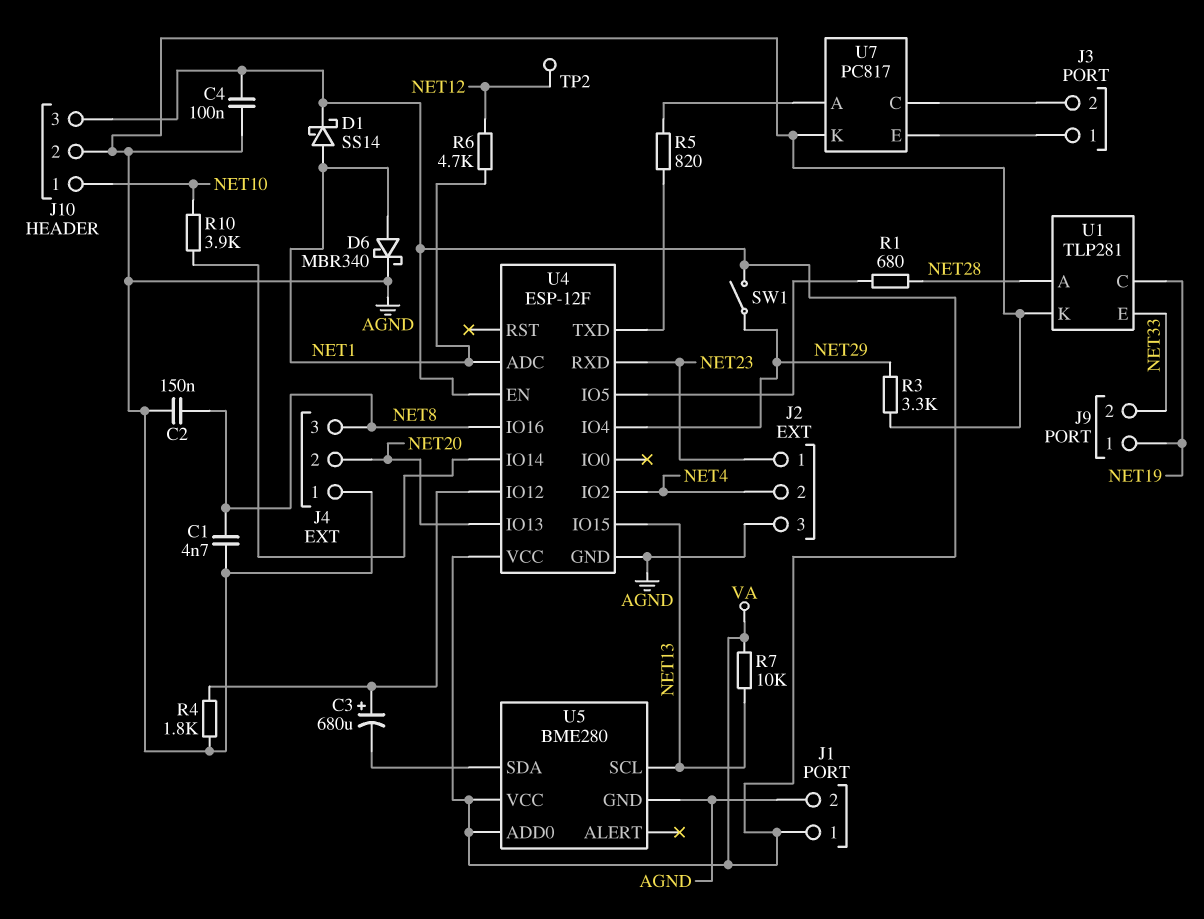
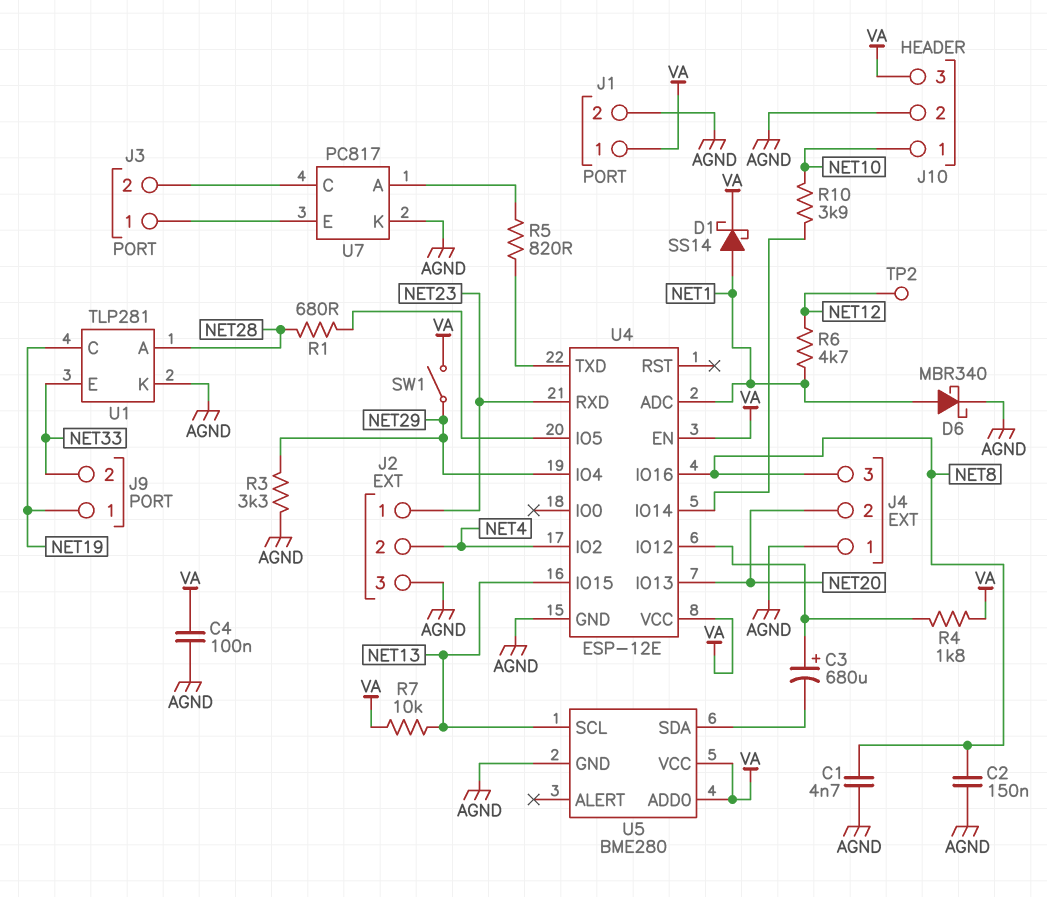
R4: 1.8k (AGND, U4/IO12) -> 1.8k (U4/IO12, VA)
U4: ESP-12F -> ESP-12E

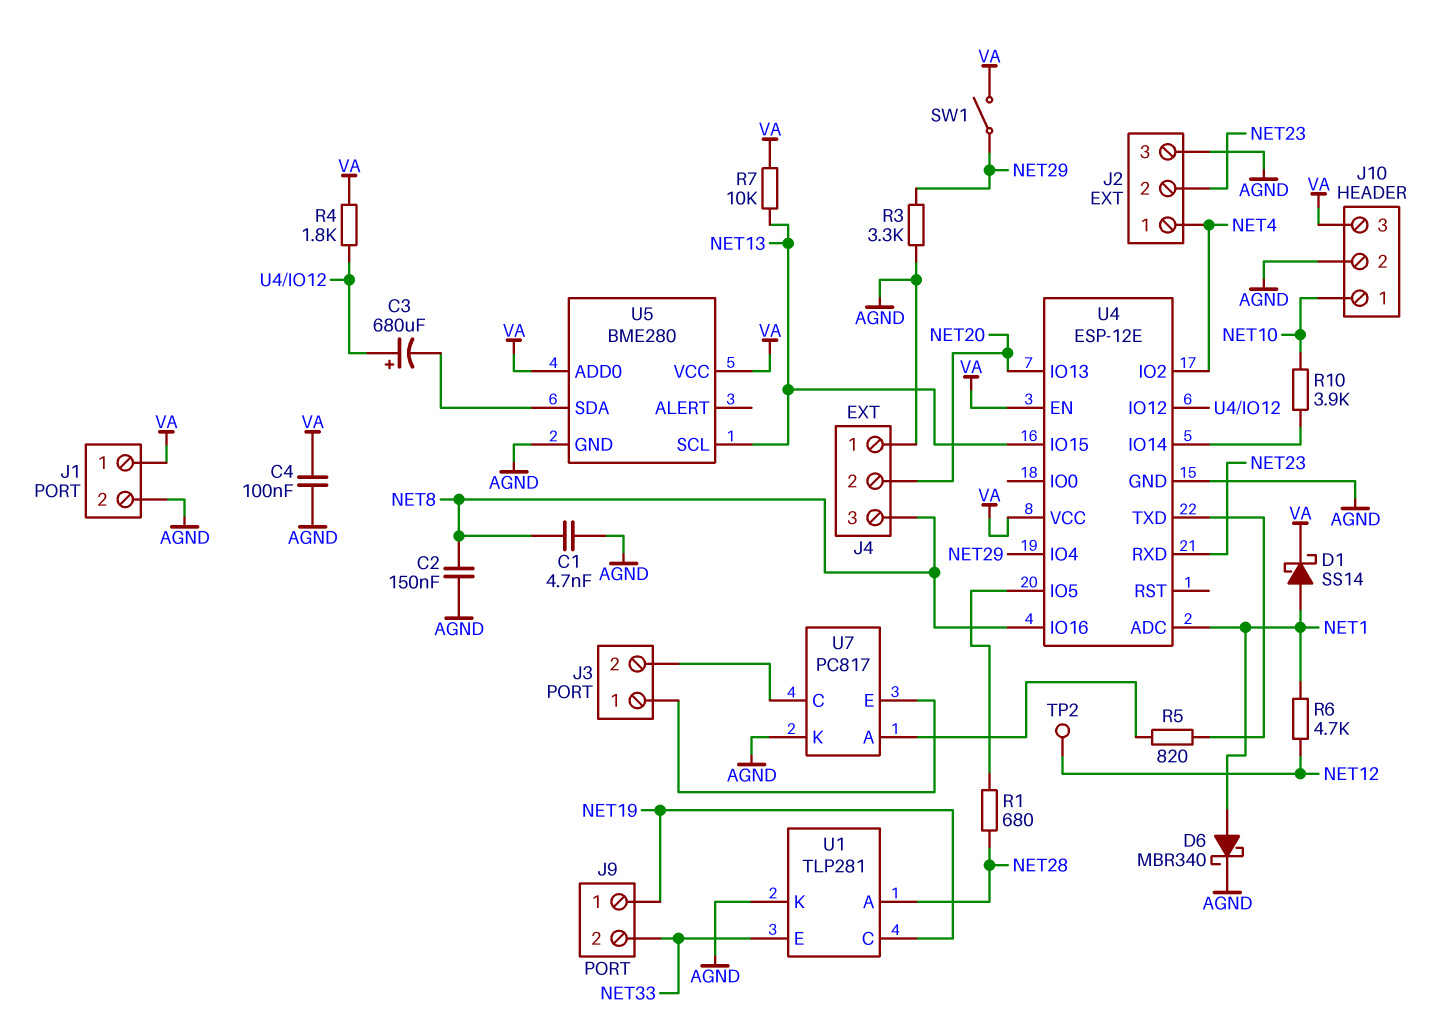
J2 pin 1: NET23 -> NET4
J2 pin 2: NET4 -> NET23

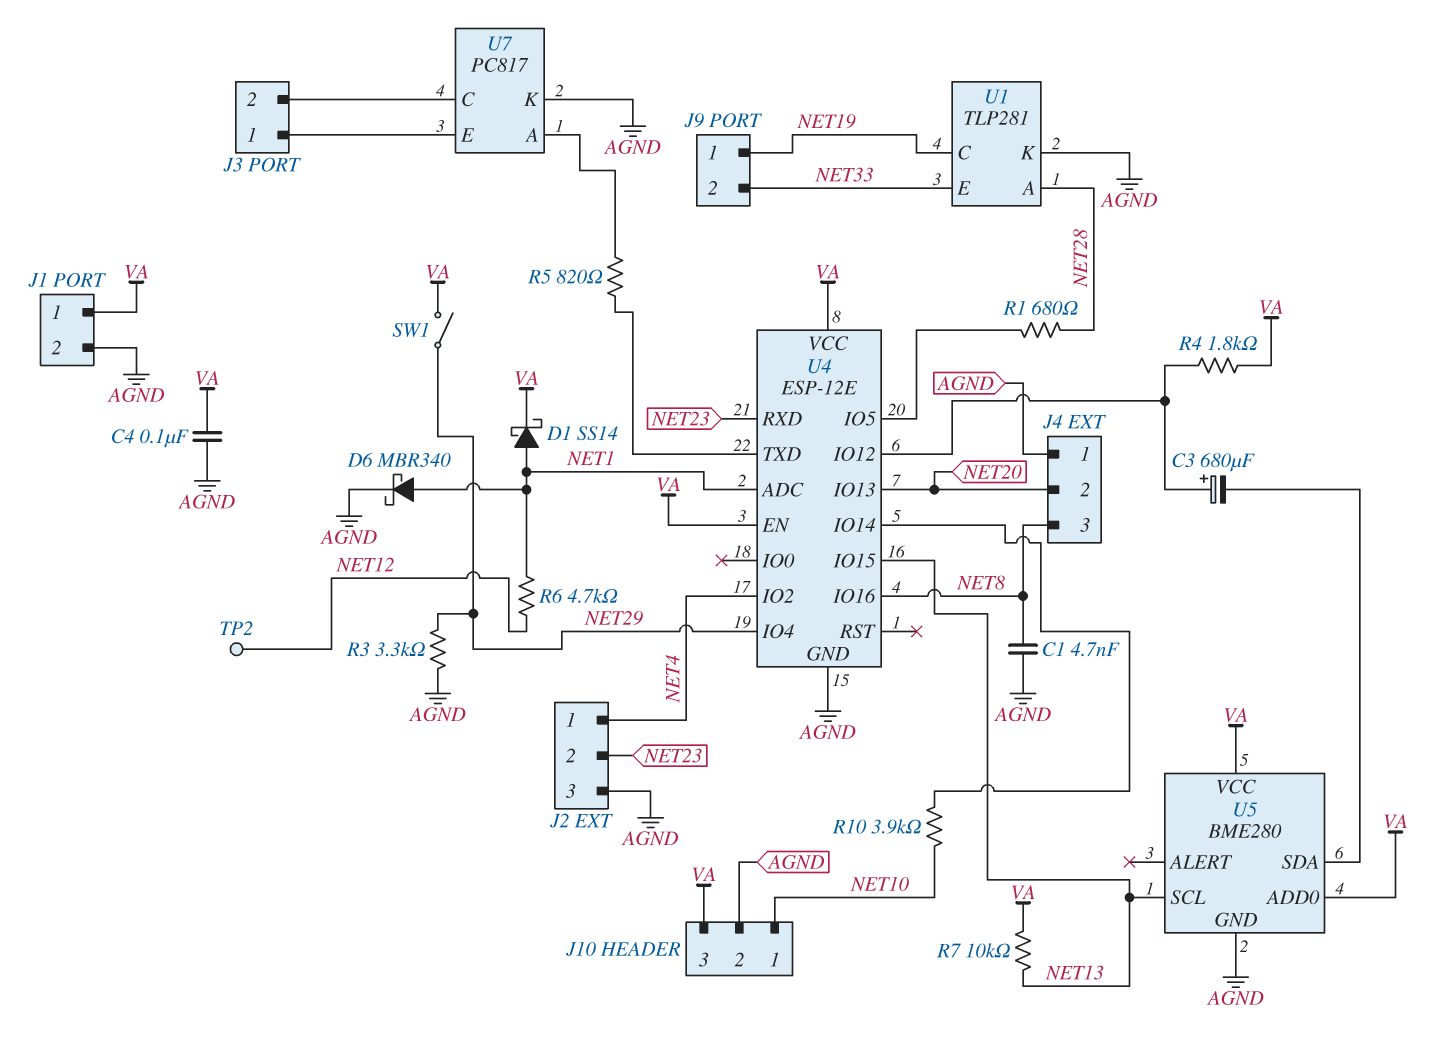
C2: 150nF (AGND, NET8) -> none

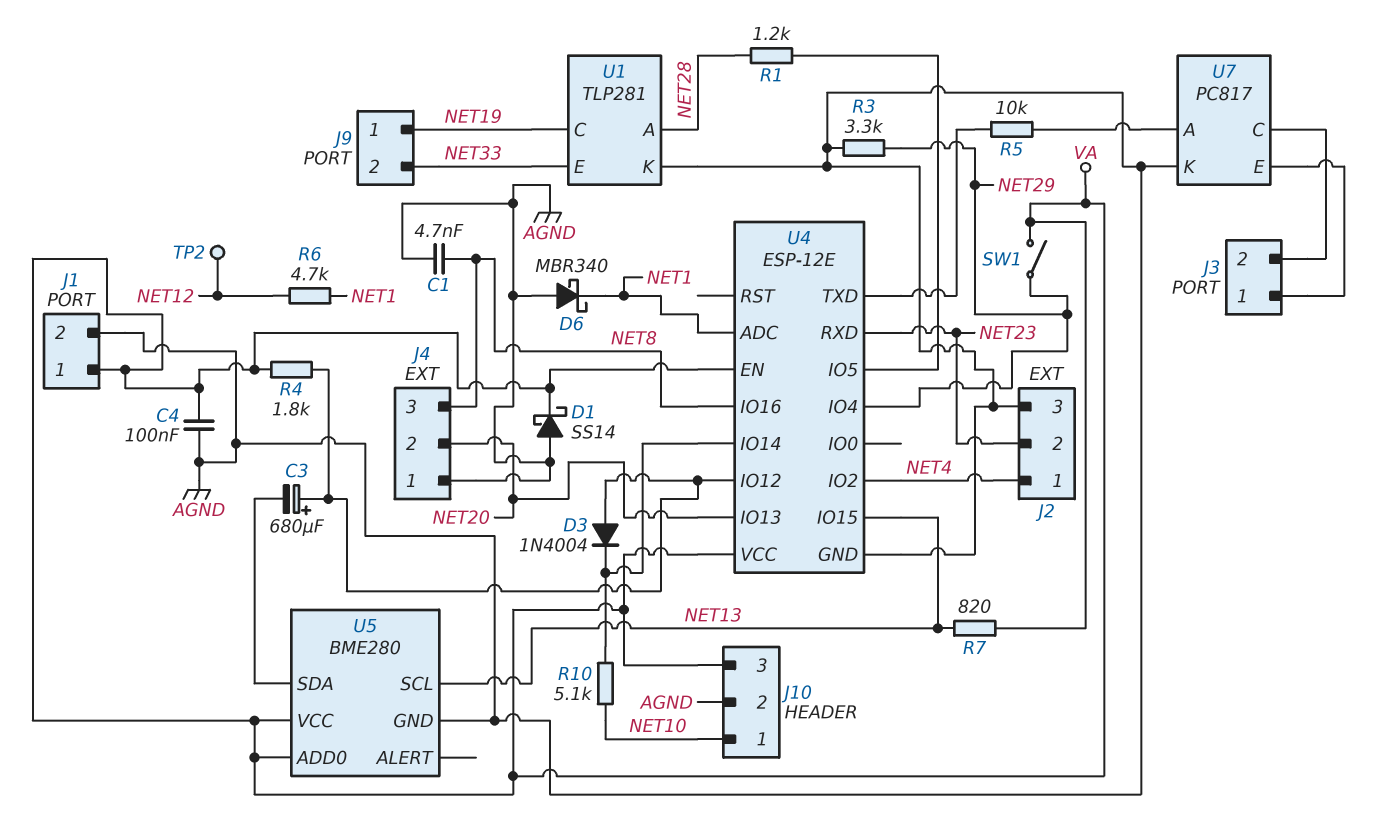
D1: schottky SS14 (A NET1, K VA) -> schottky SS14 (A AGND, K VA)
D3: none -> diode 1N4004 (A U4/IO12, K U4/IO14)
D6: schottky MBR340 (A NET1, K AGND) -> schottky MBR340 (A AGND, K NET1)
R1: 680 (NET28, U4/IO5) -> 1.2k (NET28, U4/IO5)
R5: 820 (U4/TXD, U7/A) -> 10k (U4/TXD, U7/A)
R7: 10k (NET13, VA) -> 820 (NET13, VA)
R10: 3.9k (NET10, U4/IO14) -> 5.1k (NET10, U4/IO14)

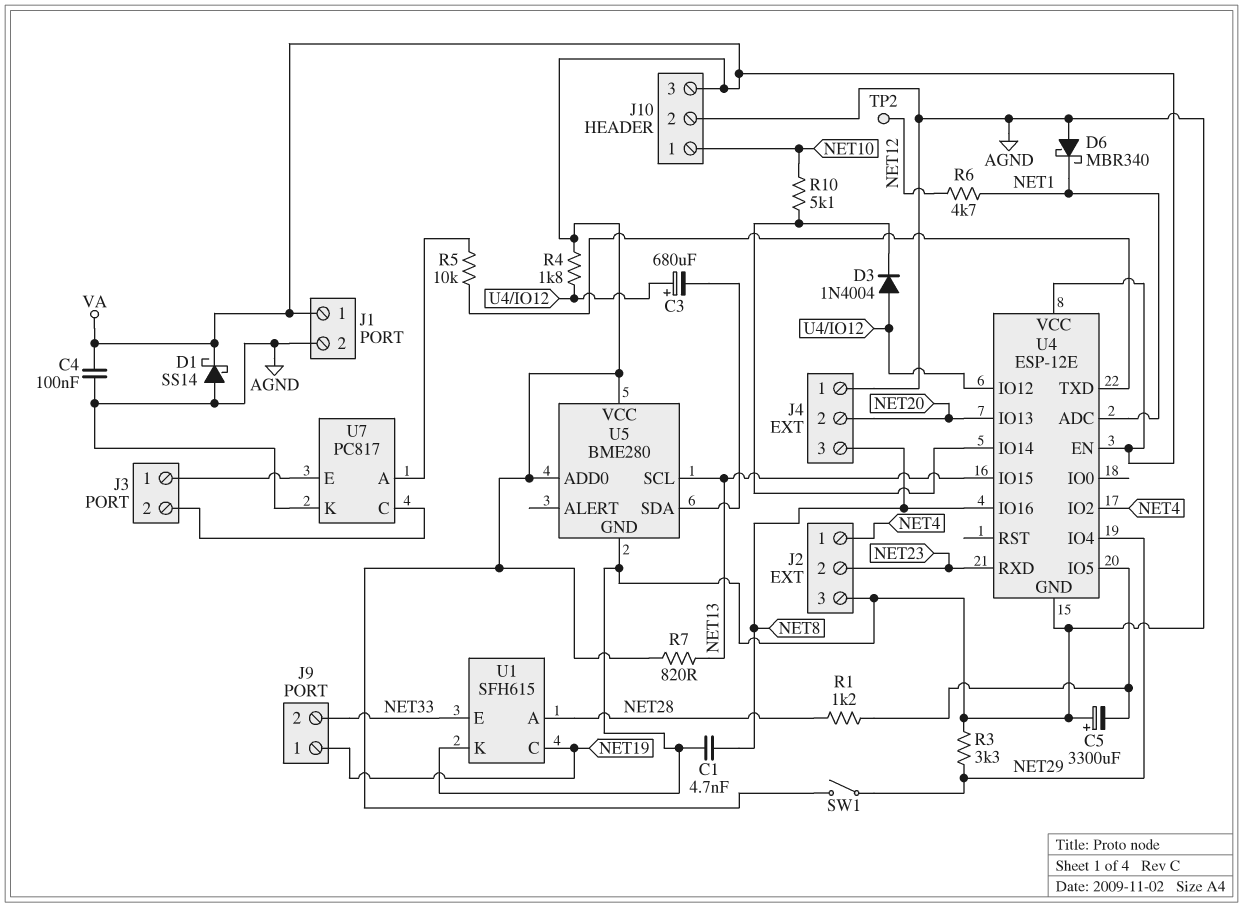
C5: none -> 3300uF (plus AGND, minus U4/IO5)
U1: TLP281 -> SFH615

